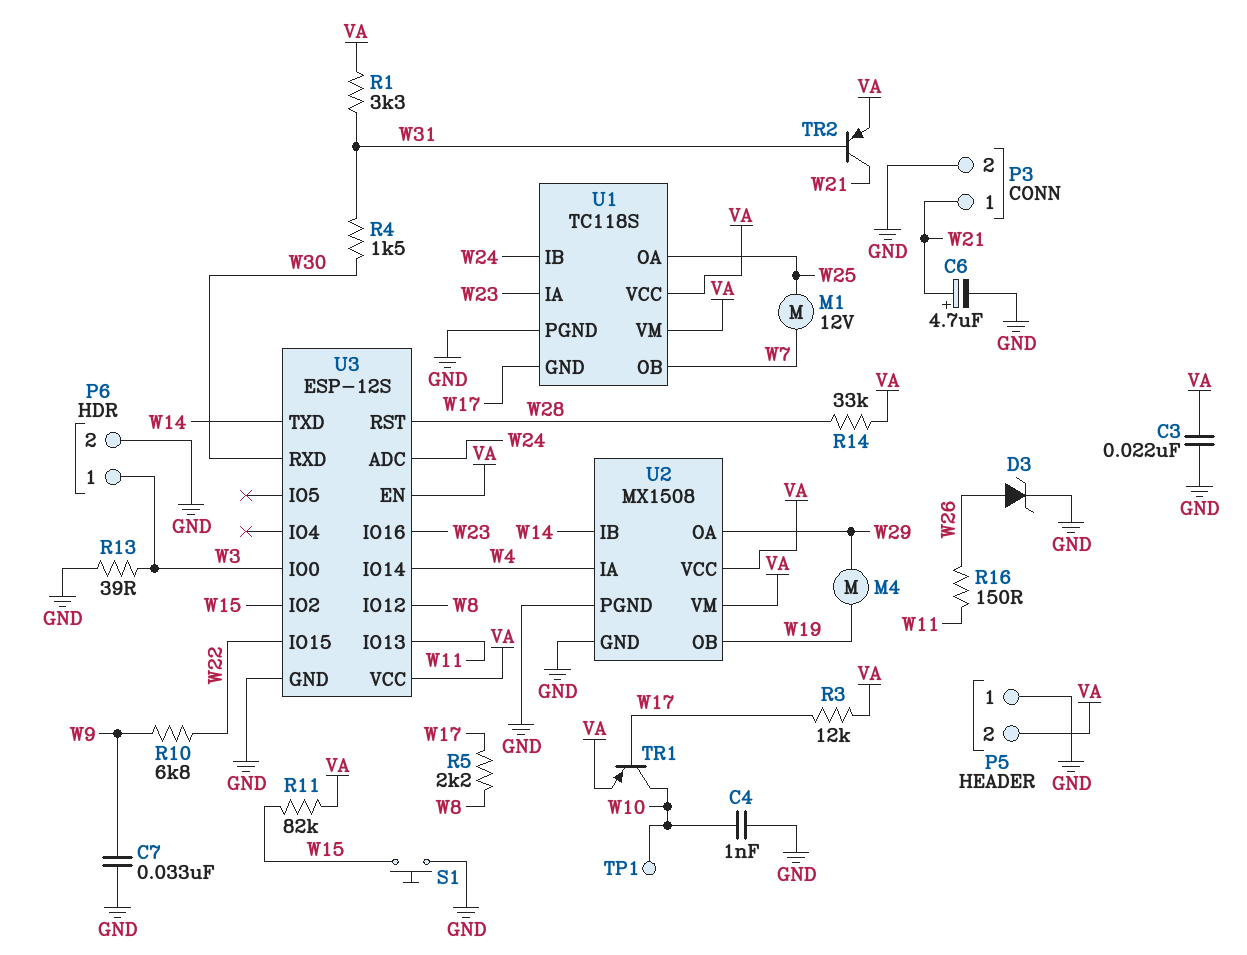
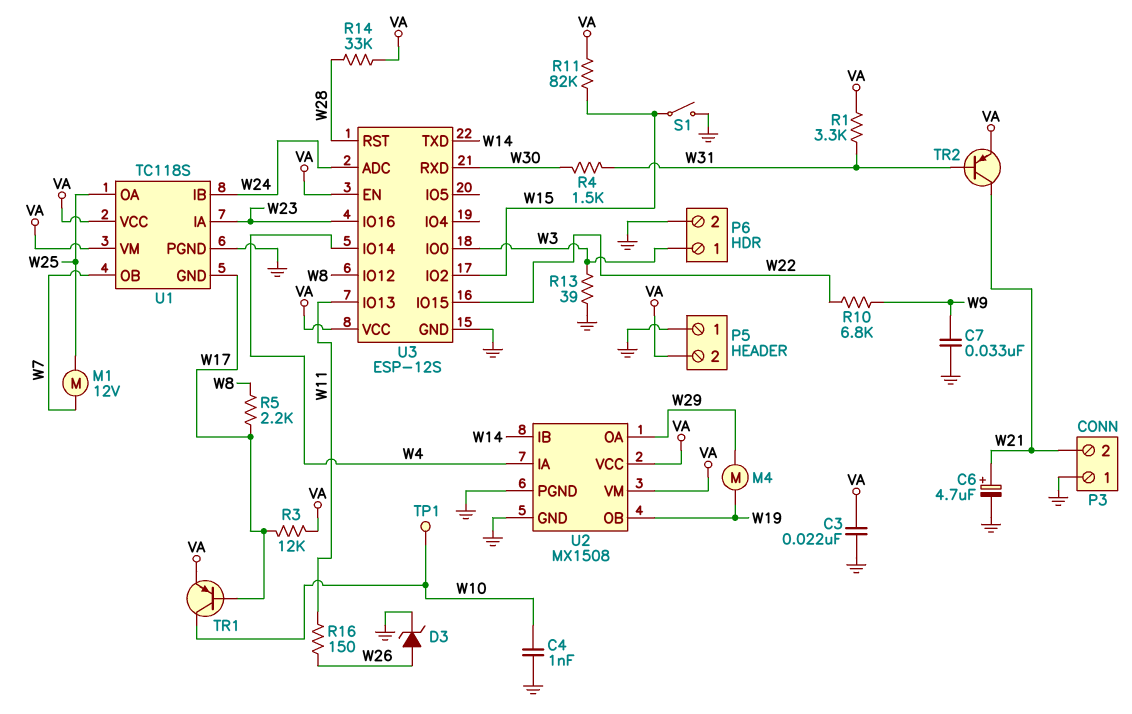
P3 pin 1: W21 -> GND
P3 pin 2: GND -> W21
S1: button (GND, W15) -> switch (GND, W15)

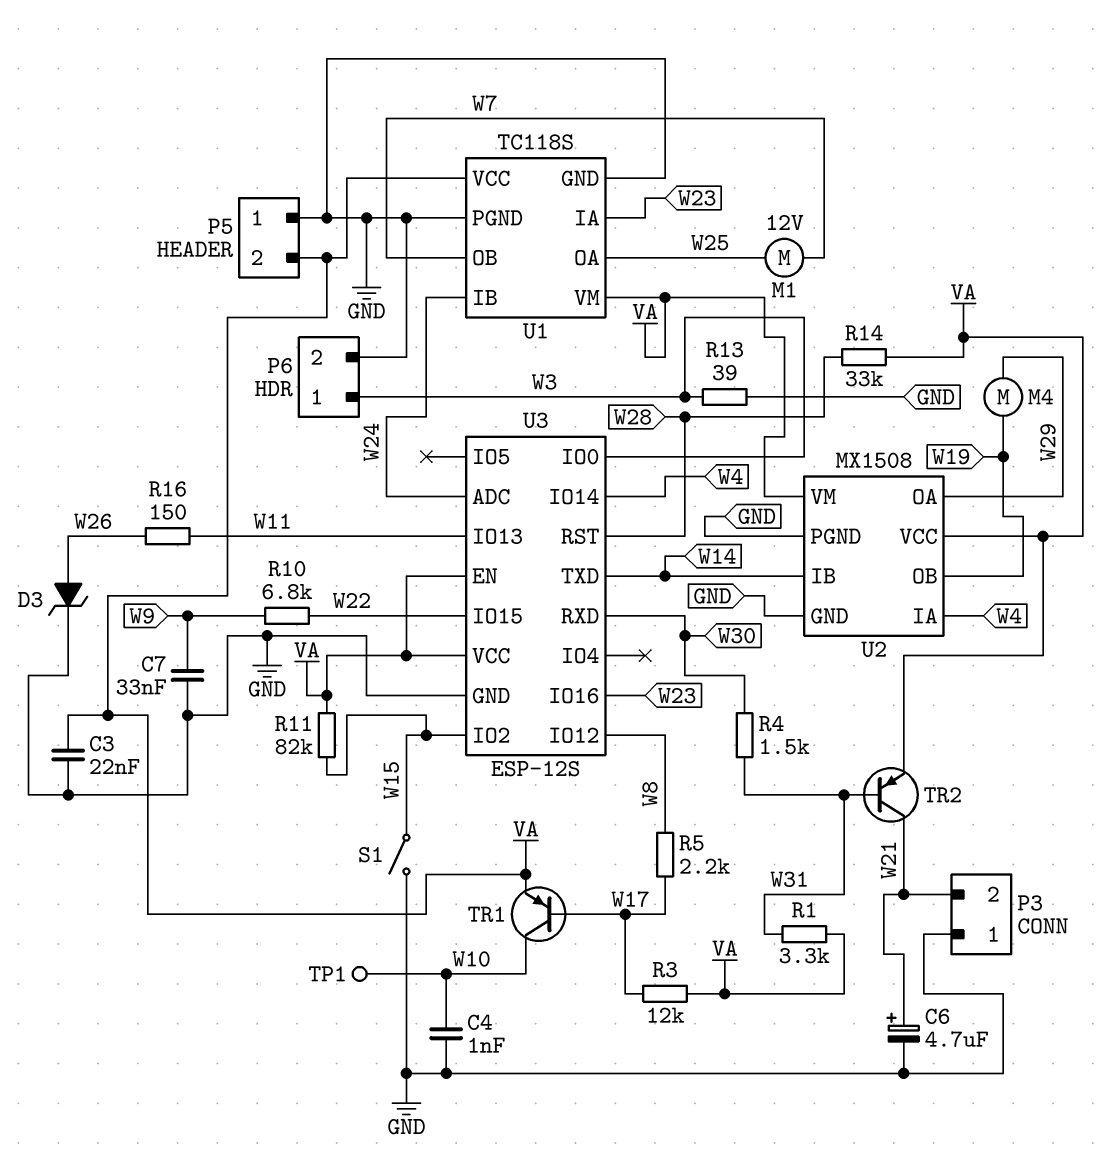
U1 pin GND: W17 -> GND

